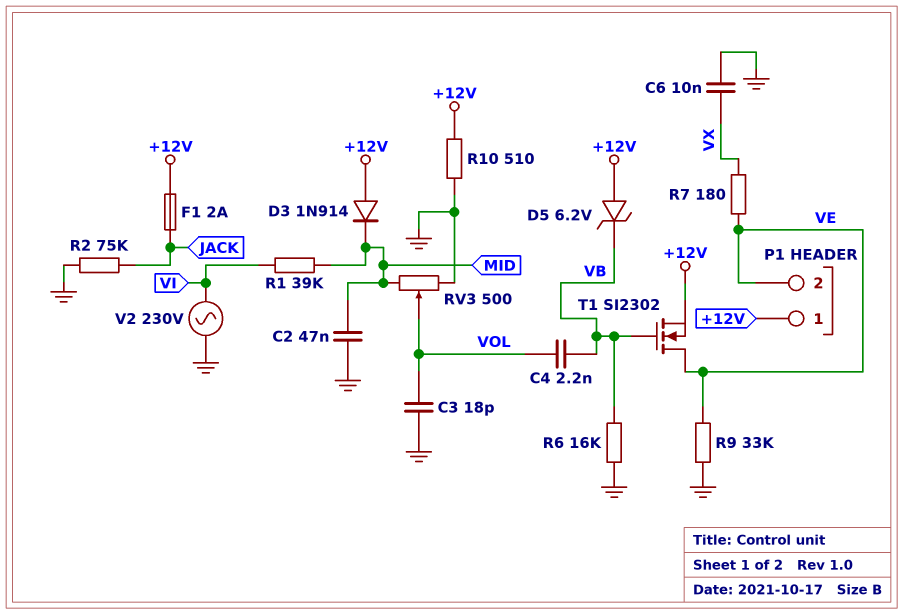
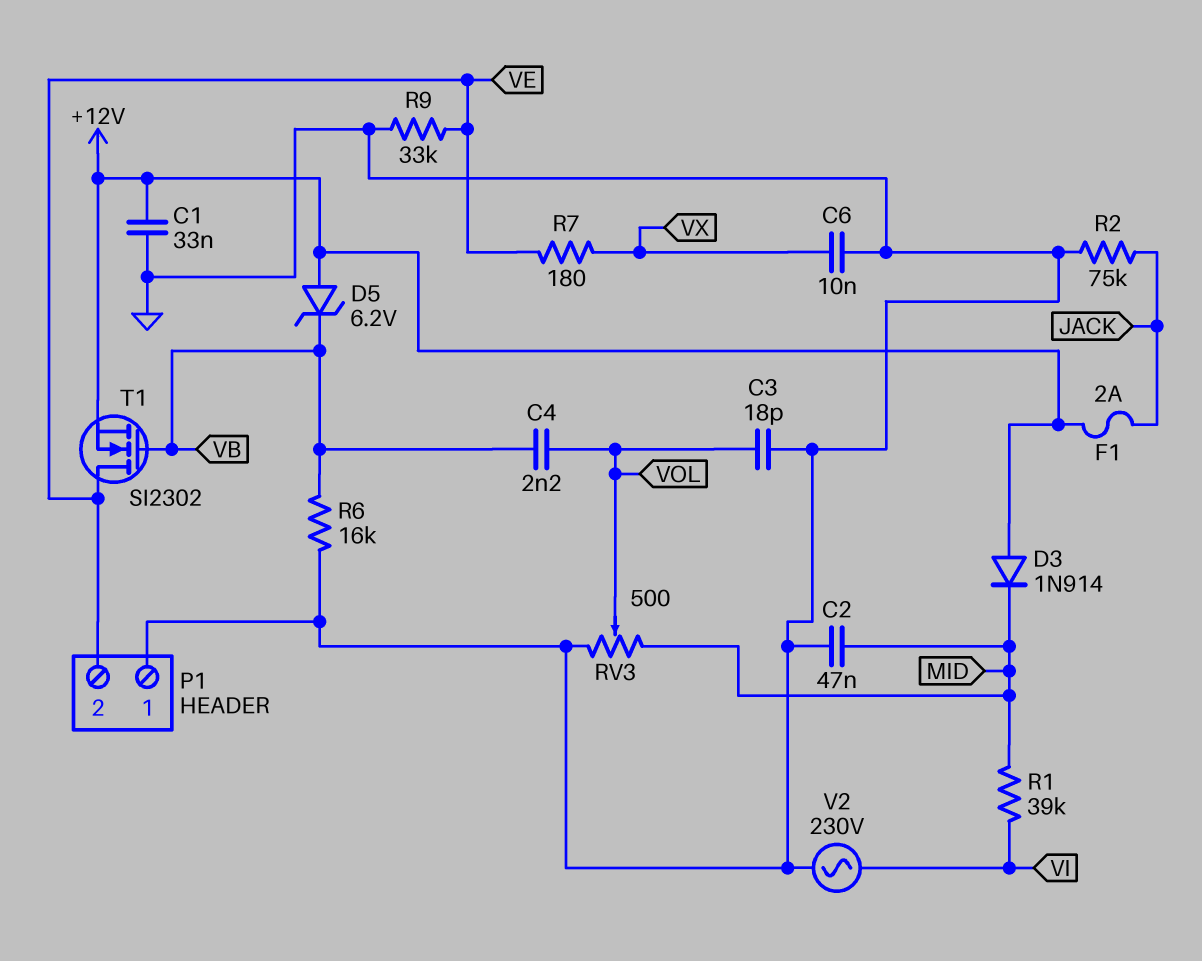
C1: none -> 33nF (+12V, GND)
P1 pin 1: +12V -> GND
R10: 510 (+12V, GND) -> none

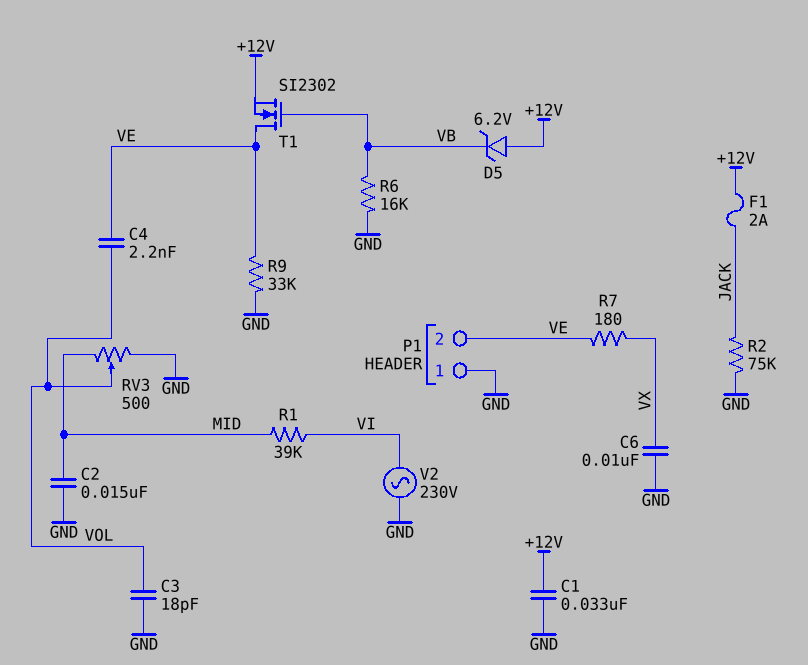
C2: 47nF (GND, MID) -> 15nF (GND, MID)
C4: 2.2nF (VB, VOL) -> 2.2nF (VE, VOL)
D3: diode 1N914 (A +12V, K MID) -> none

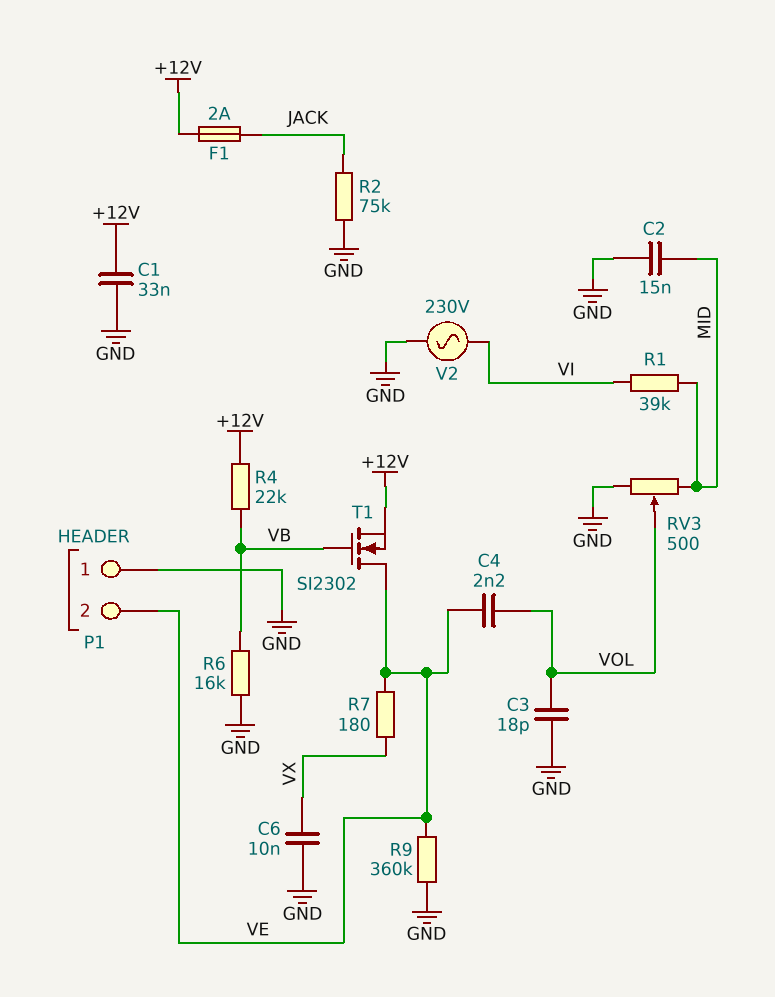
D5: zener 6.2V (A +12V, K VB) -> none
R4: none -> 22k (+12V, VB)
R9: 33k (GND, VE) -> 360k (GND, VE)

